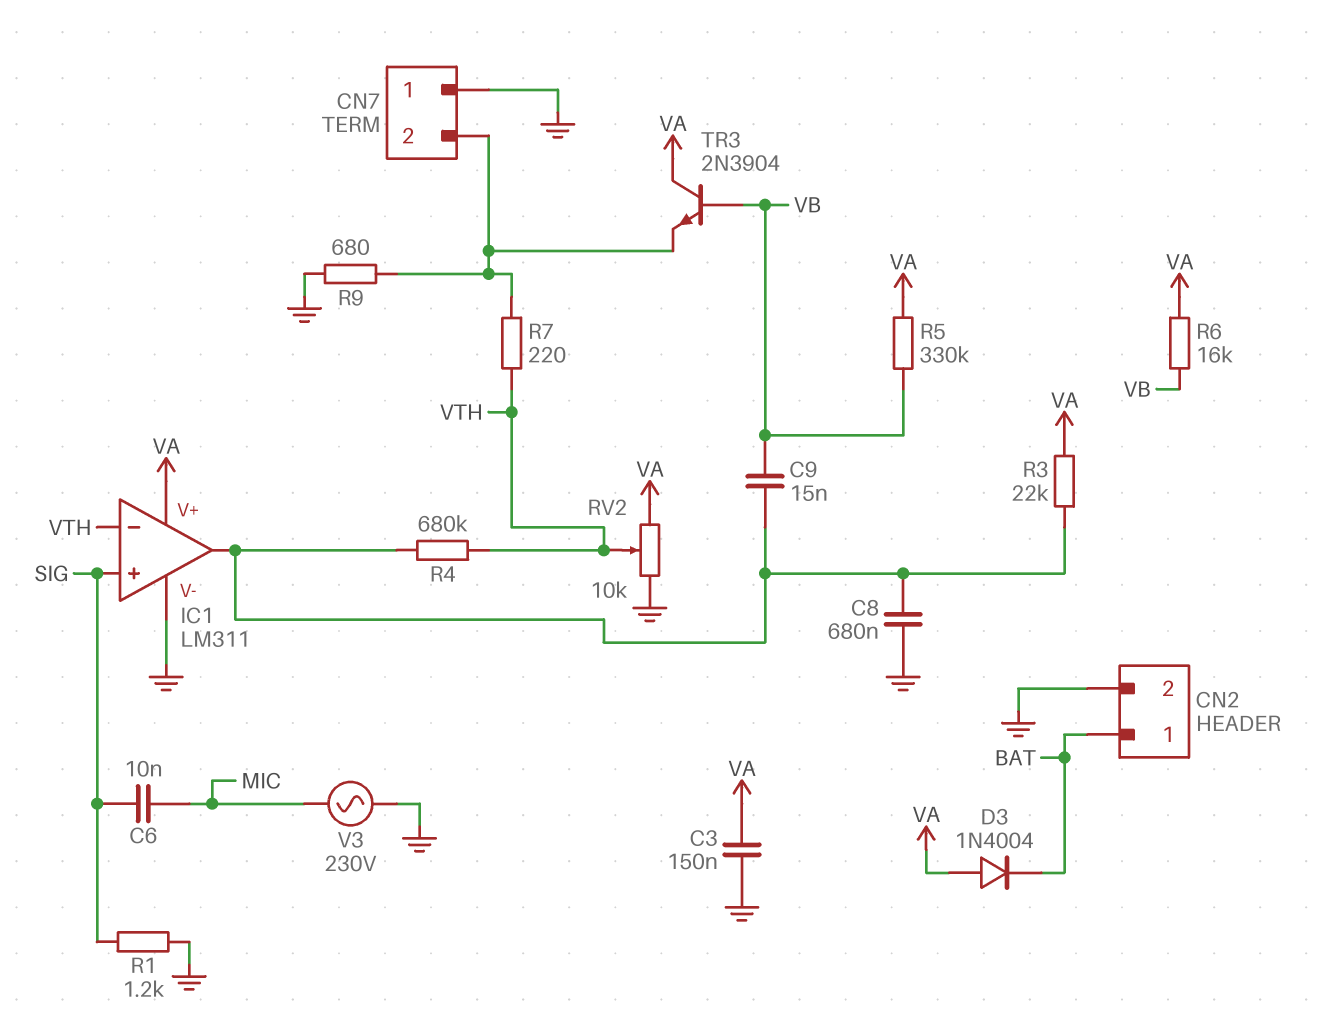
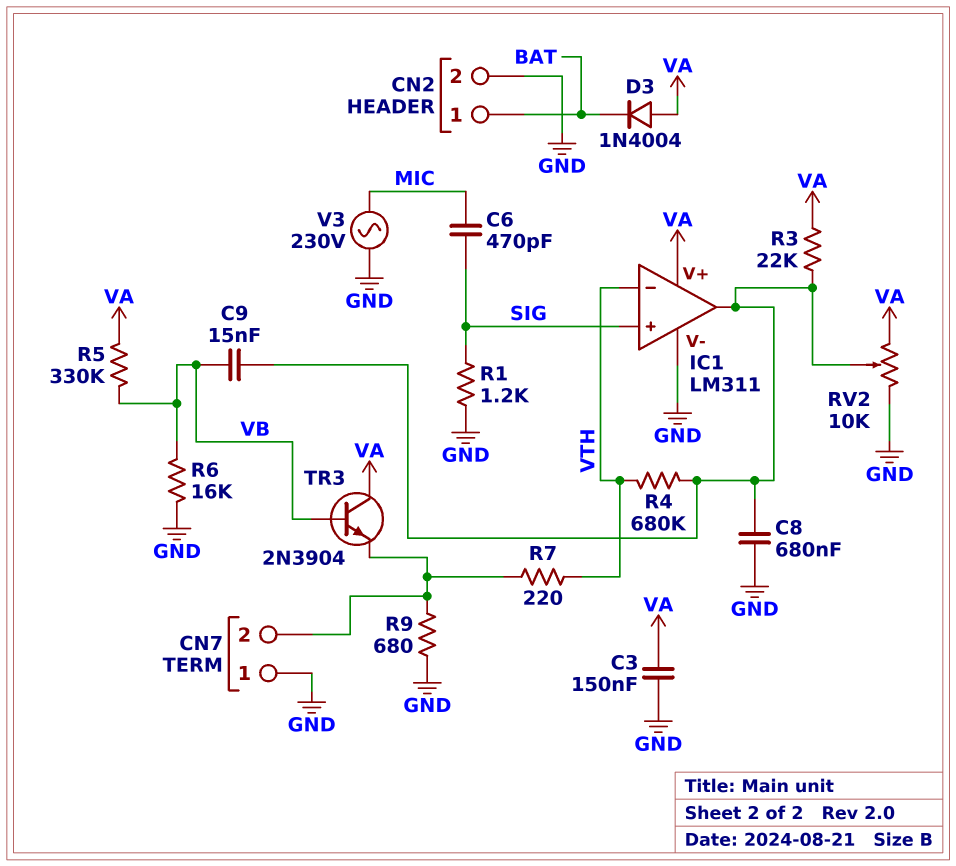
C6: 10nF (MIC, SIG) -> 470pF (MIC, SIG)
R6: 16k (VA, VB) -> 16k (GND, VB)
RV2: 10k (GND, VA, wiper VTH) -> 10k (GND, VA, wiper IC1/out)

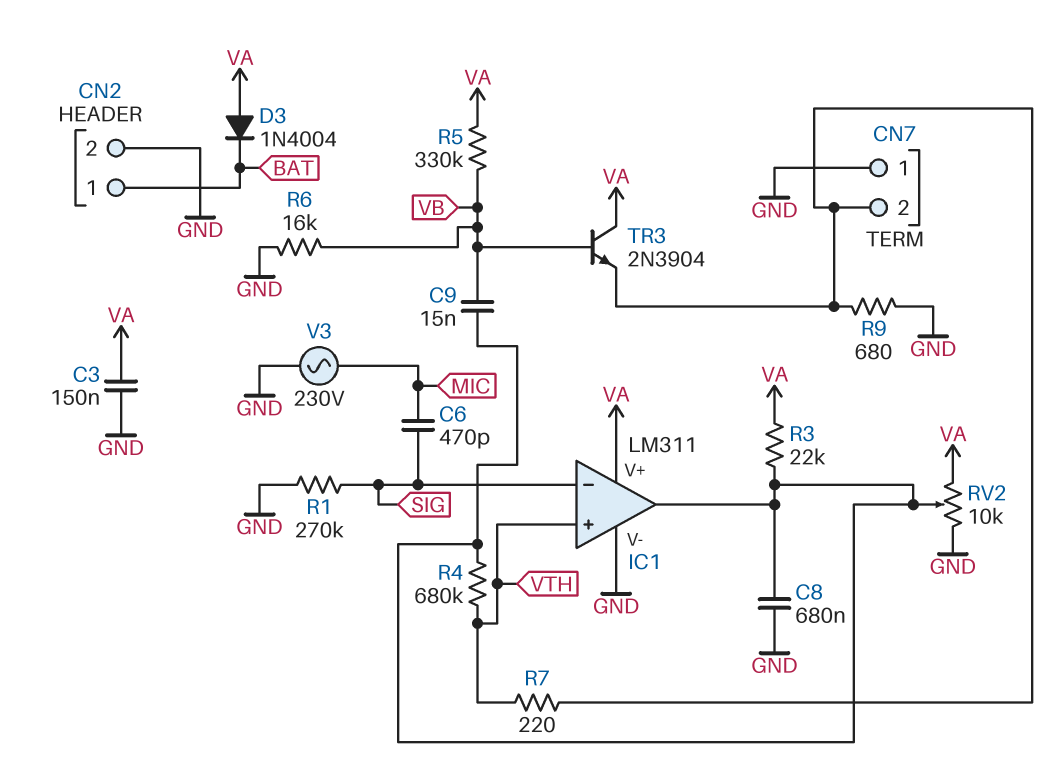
IC1 pin in+: SIG -> VTH
IC1 pin in-: VTH -> SIG
R1: 1.2k (GND, SIG) -> 270k (GND, SIG)

